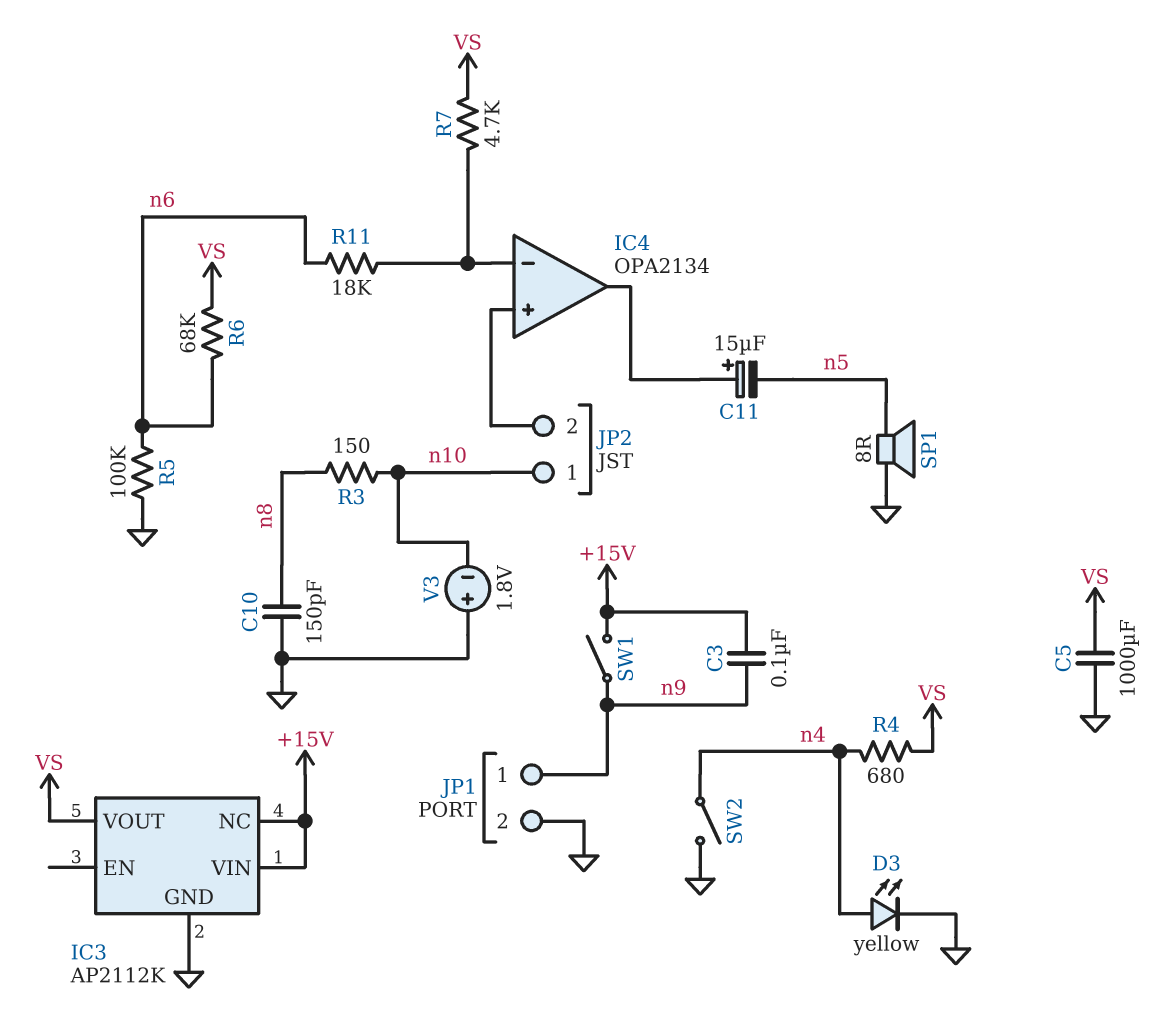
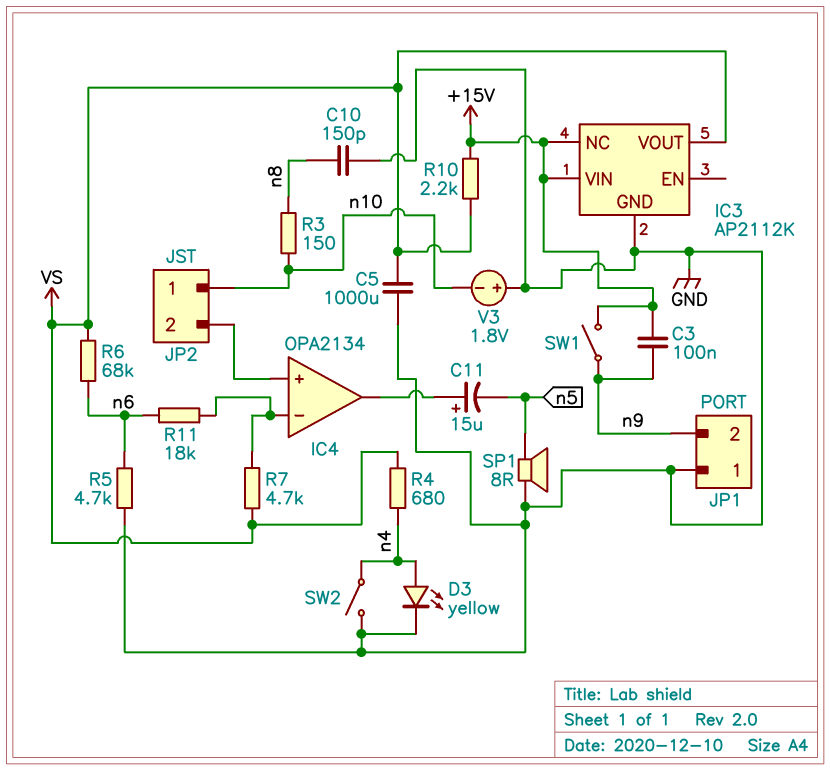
JP1 pin 1: n9 -> GND
JP1 pin 2: GND -> n9
R5: 100k (GND, n6) -> 4.7k (GND, n6)
R10: none -> 2.2k (+15V, VS)

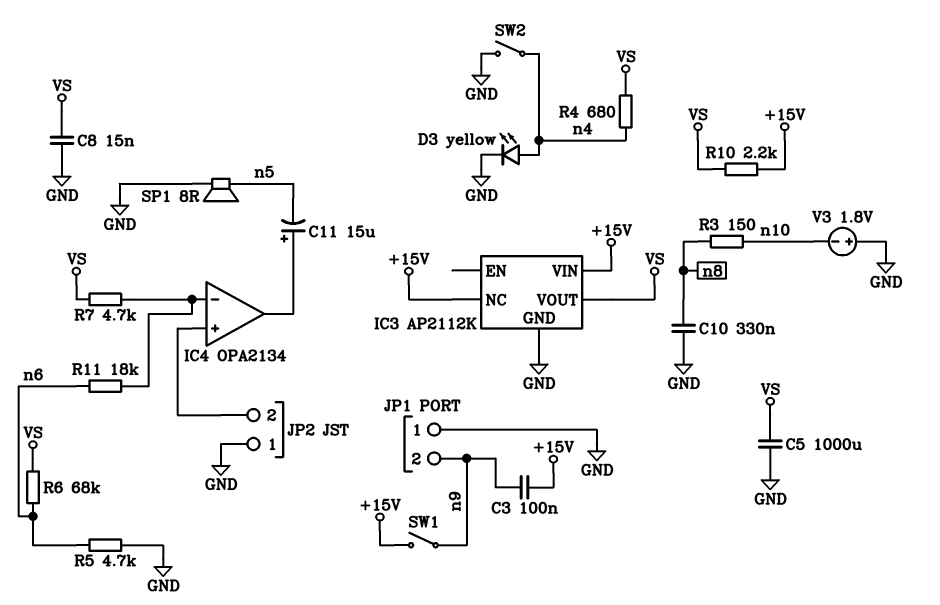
C8: none -> 15nF (GND, VS)
C10: 150pF (GND, n8) -> 330nF (GND, n8)
JP2 pin 1: n10 -> GND

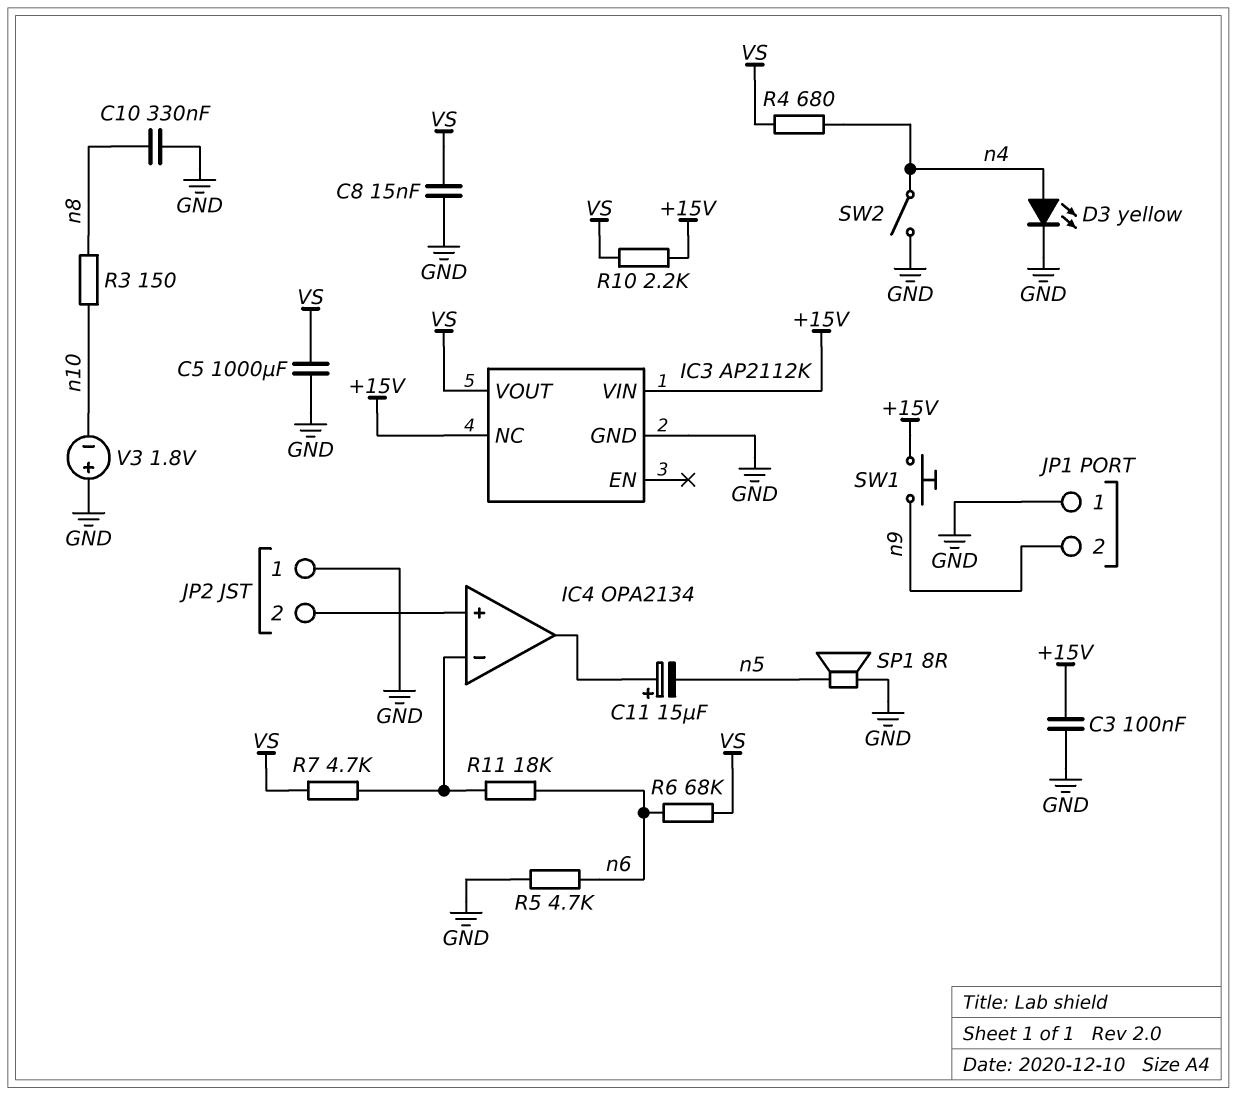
C3: 100nF (+15V, n9) -> 100nF (+15V, GND)
SW1: switch (+15V, n9) -> button (+15V, n9)

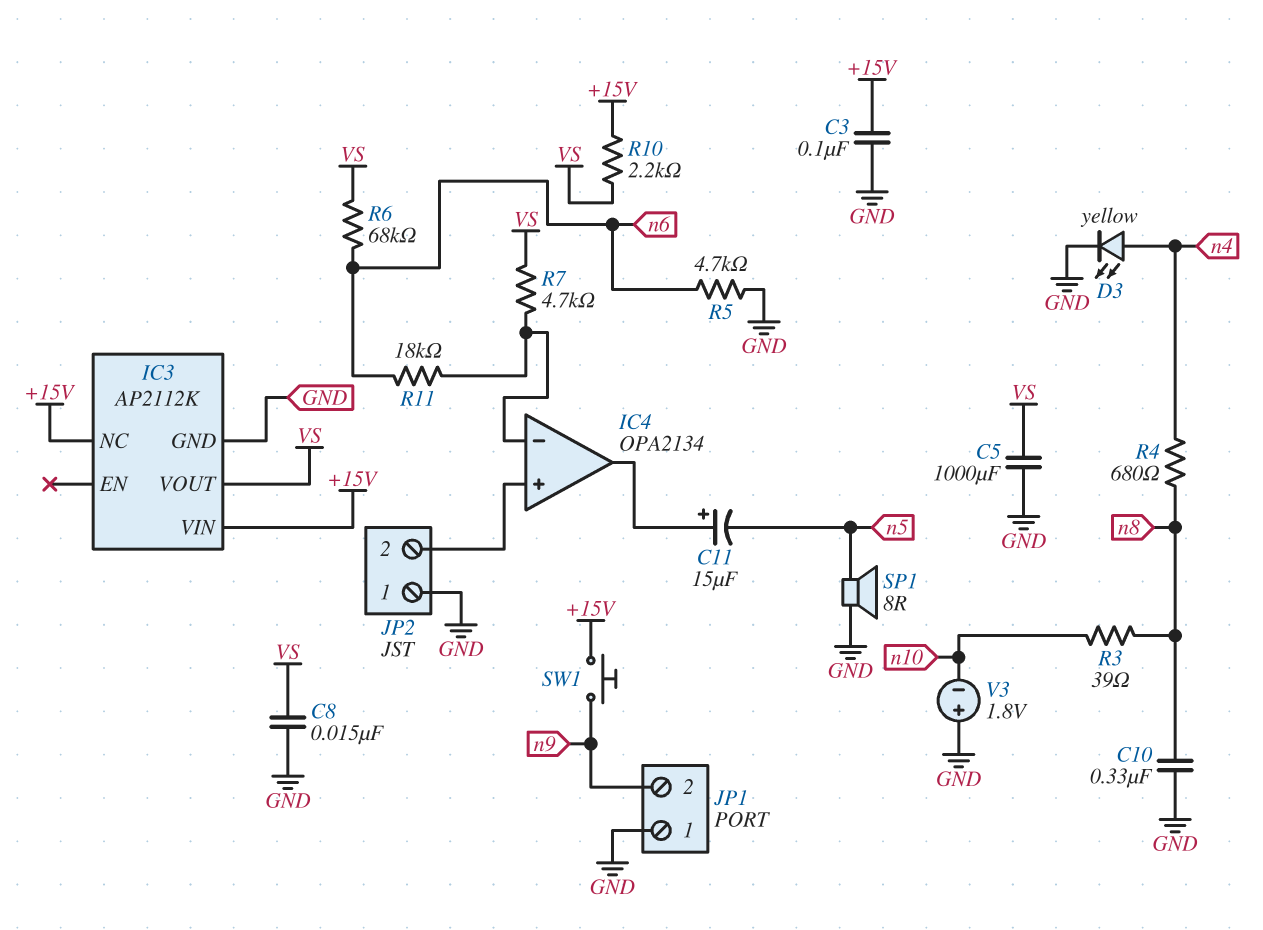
R3: 150 (n8, n10) -> 39 (n8, n10)
R4: 680 (VS, n4) -> 680 (n4, n8)
SW2: switch (GND, n4) -> none

